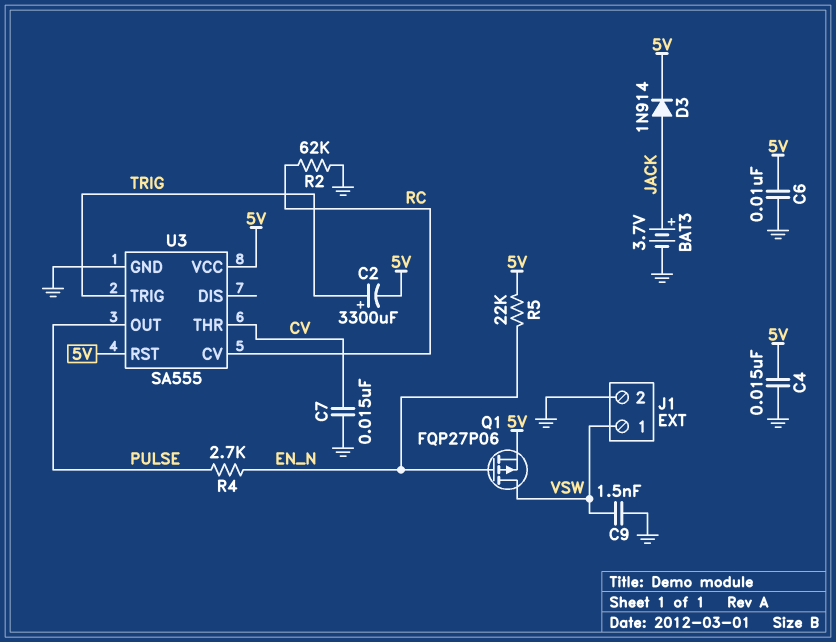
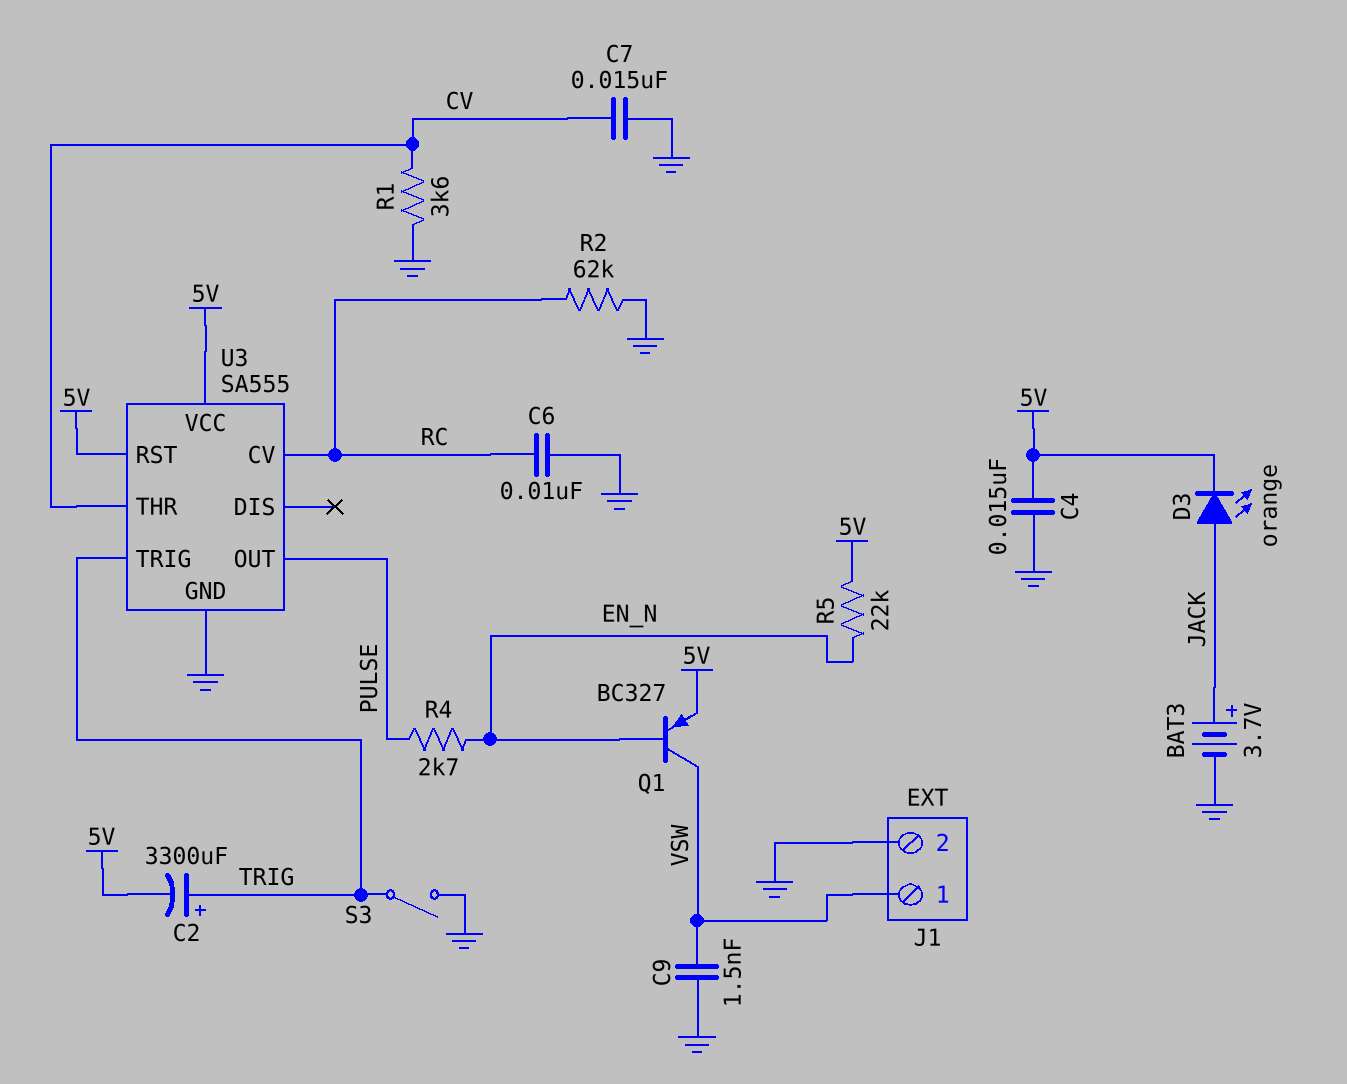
C6: 10nF (5V, GND) -> 10nF (GND, RC)
D3: diode 1N914 (A JACK, K 5V) -> LED orange (A JACK, K 5V)
Q1: PMOS FQP27P06 (G EN_N, D VSW, S 5V) -> PNP BC327 (B EN_N, C VSW, E 5V)
R1: none -> 3.6k (CV, GND)
S3: none -> switch (GND, TRIG)

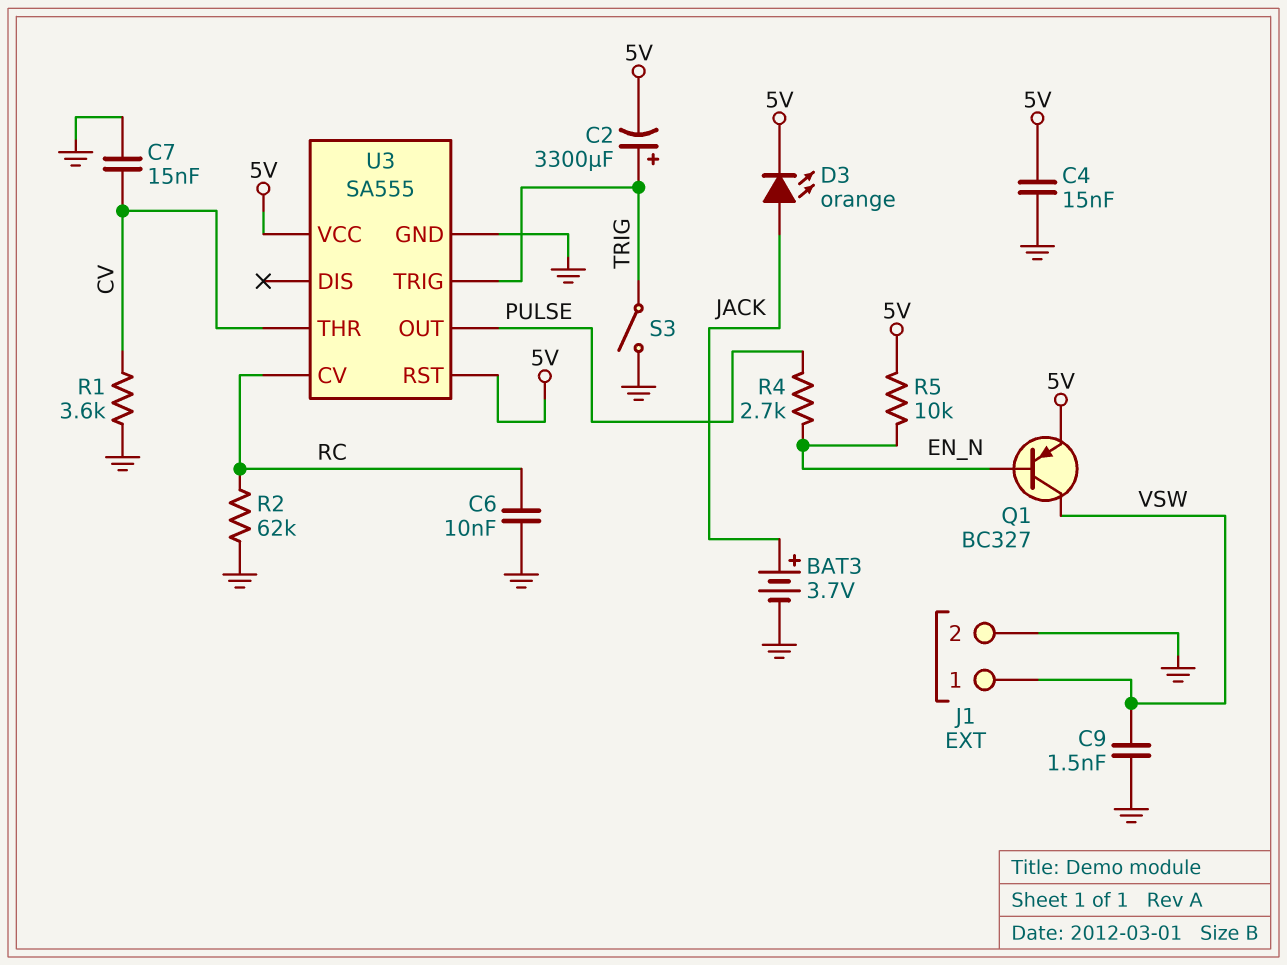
R5: 22k (5V, EN_N) -> 10k (5V, EN_N)

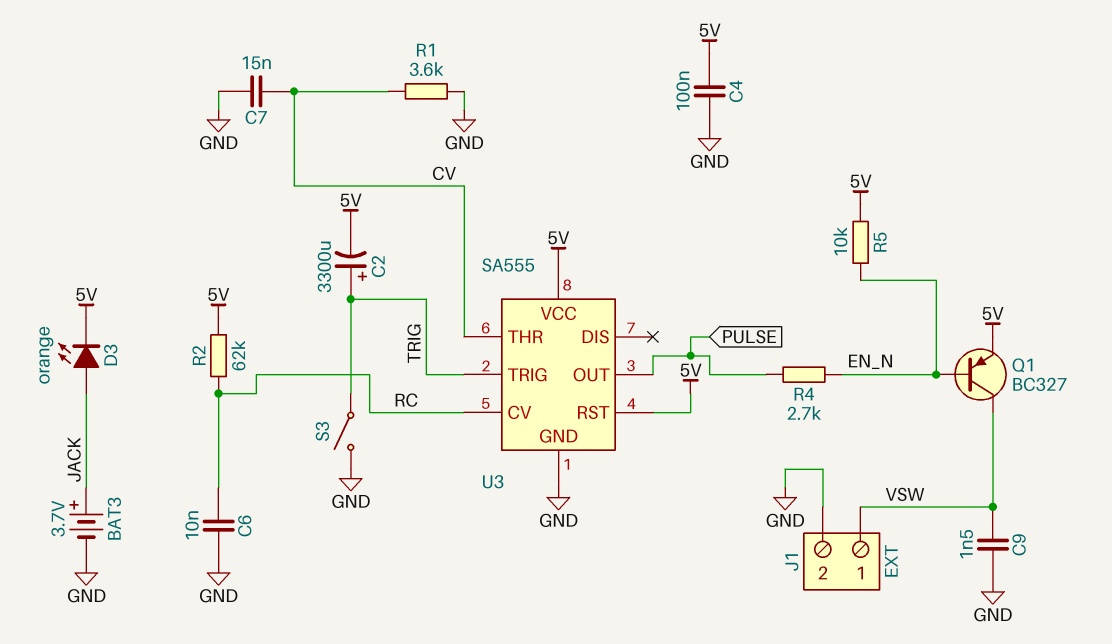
C4: 15nF (5V, GND) -> 100nF (5V, GND)
R2: 62k (GND, RC) -> 62k (5V, RC)

